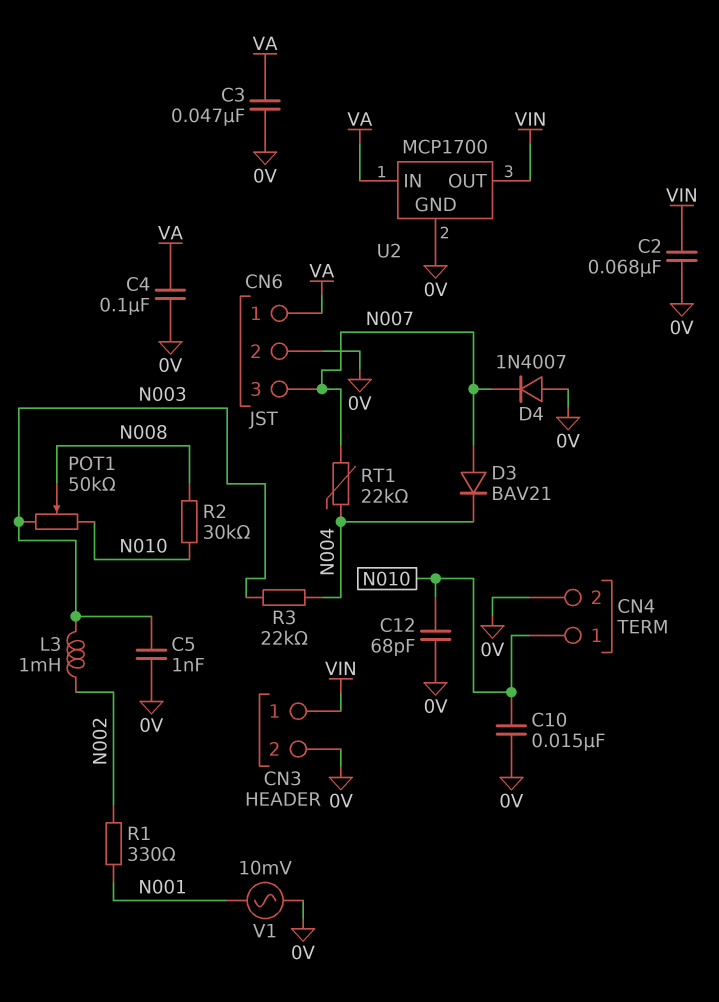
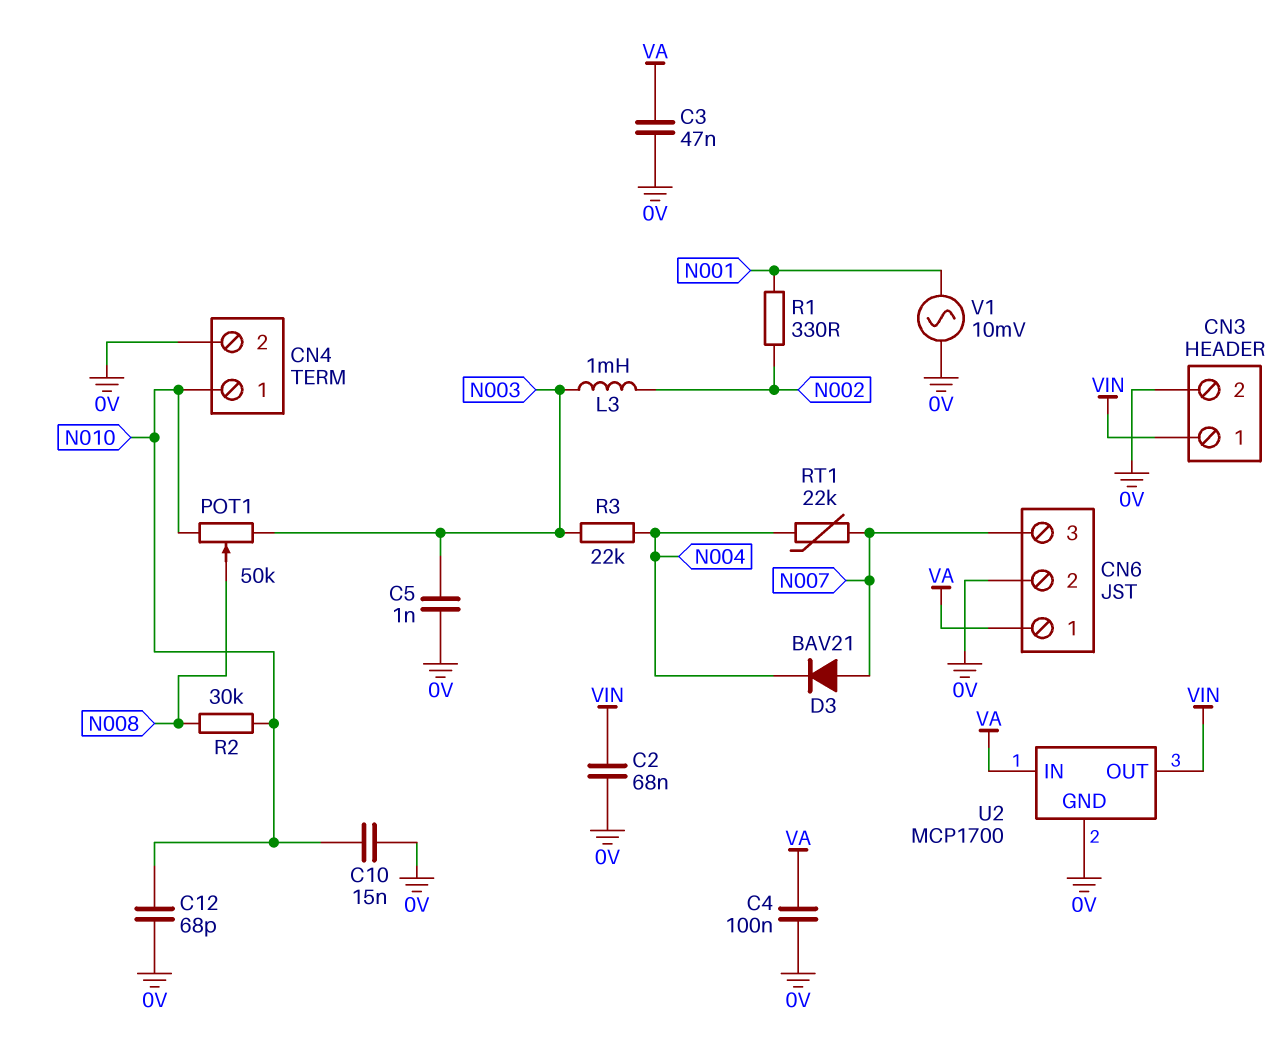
D4: diode 1N4007 (A 0V, K N007) -> none

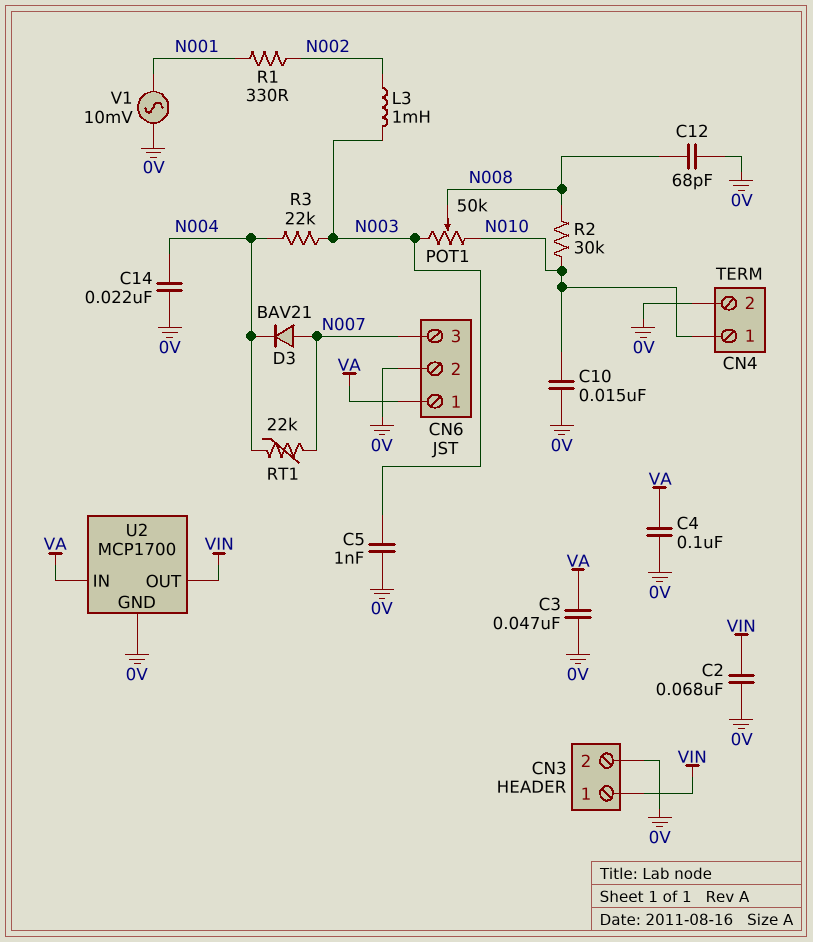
C12: 68pF (0V, N010) -> 68pF (0V, N008)
C14: none -> 22nF (0V, N004)

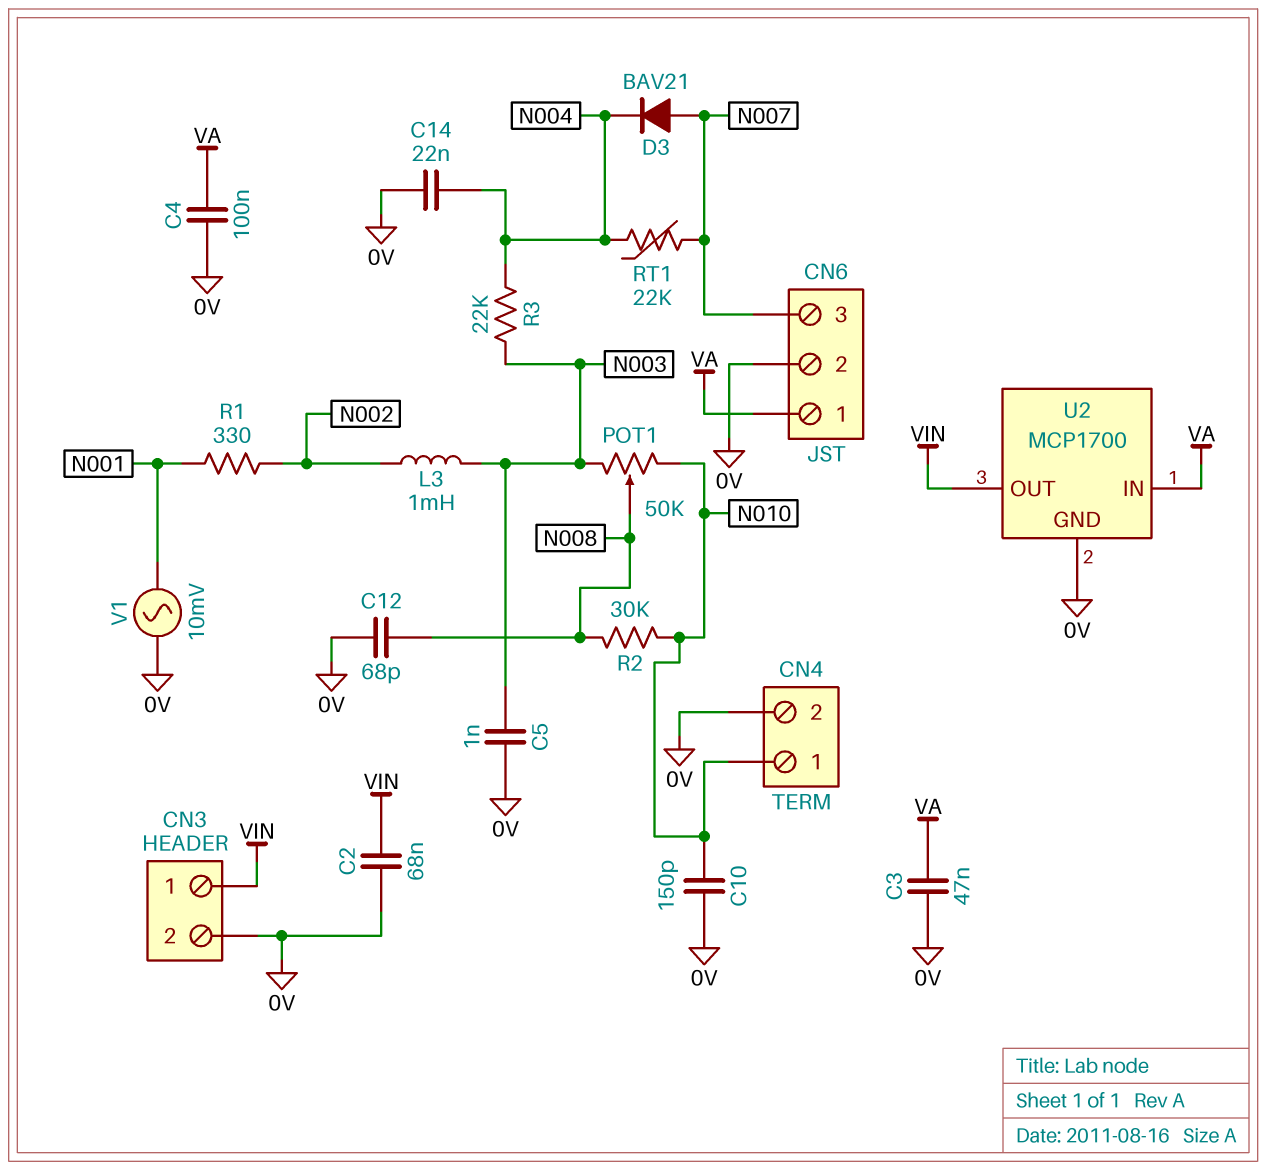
C10: 15nF (0V, N010) -> 150pF (0V, N010)

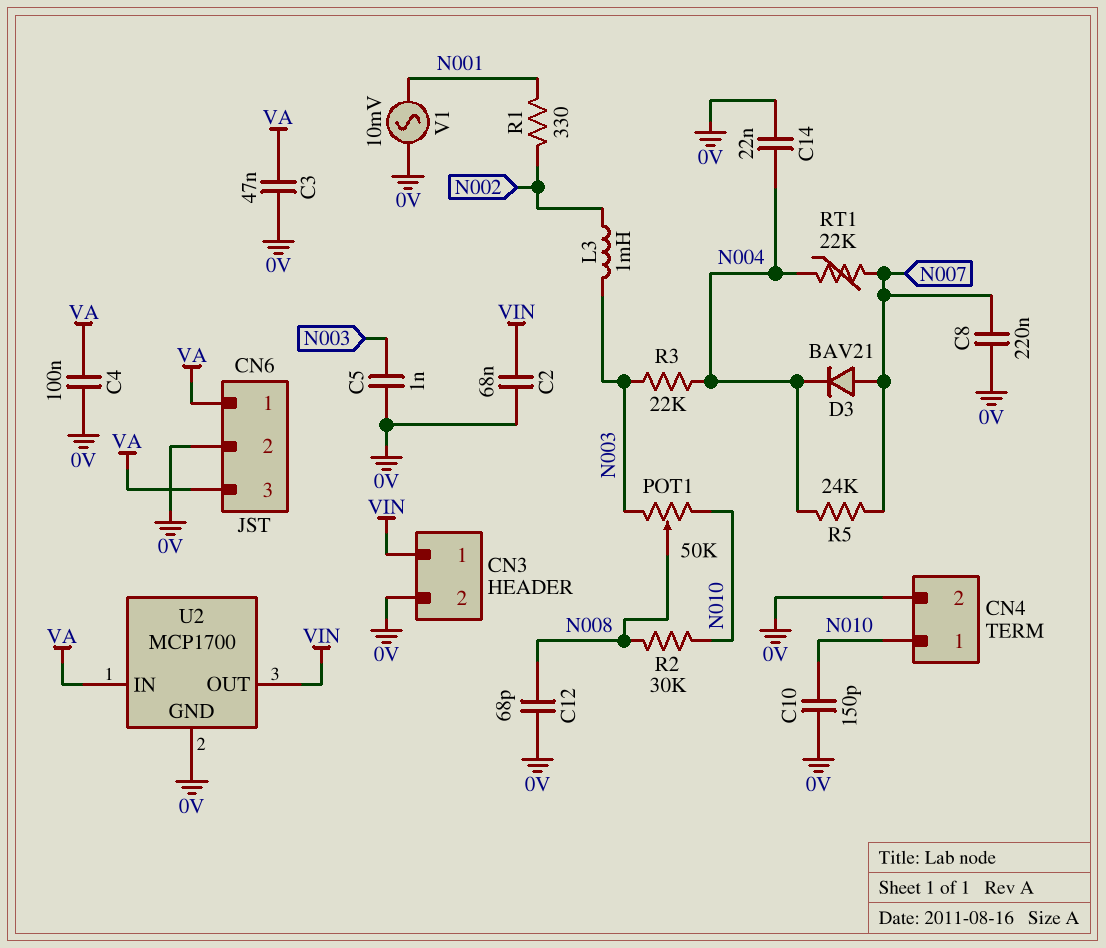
C8: none -> 220nF (0V, N007)
CN6 pin 3: N007 -> VA
R5: none -> 24k (N004, N007)

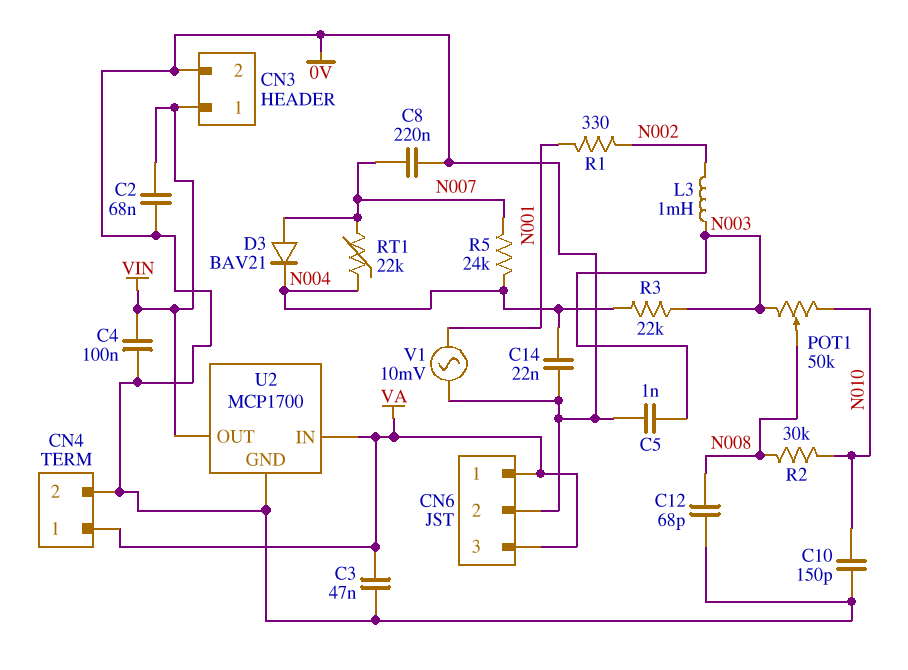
C4: 100nF (0V, VA) -> 100nF (0V, VIN)
CN4 pin 1: N010 -> VA

